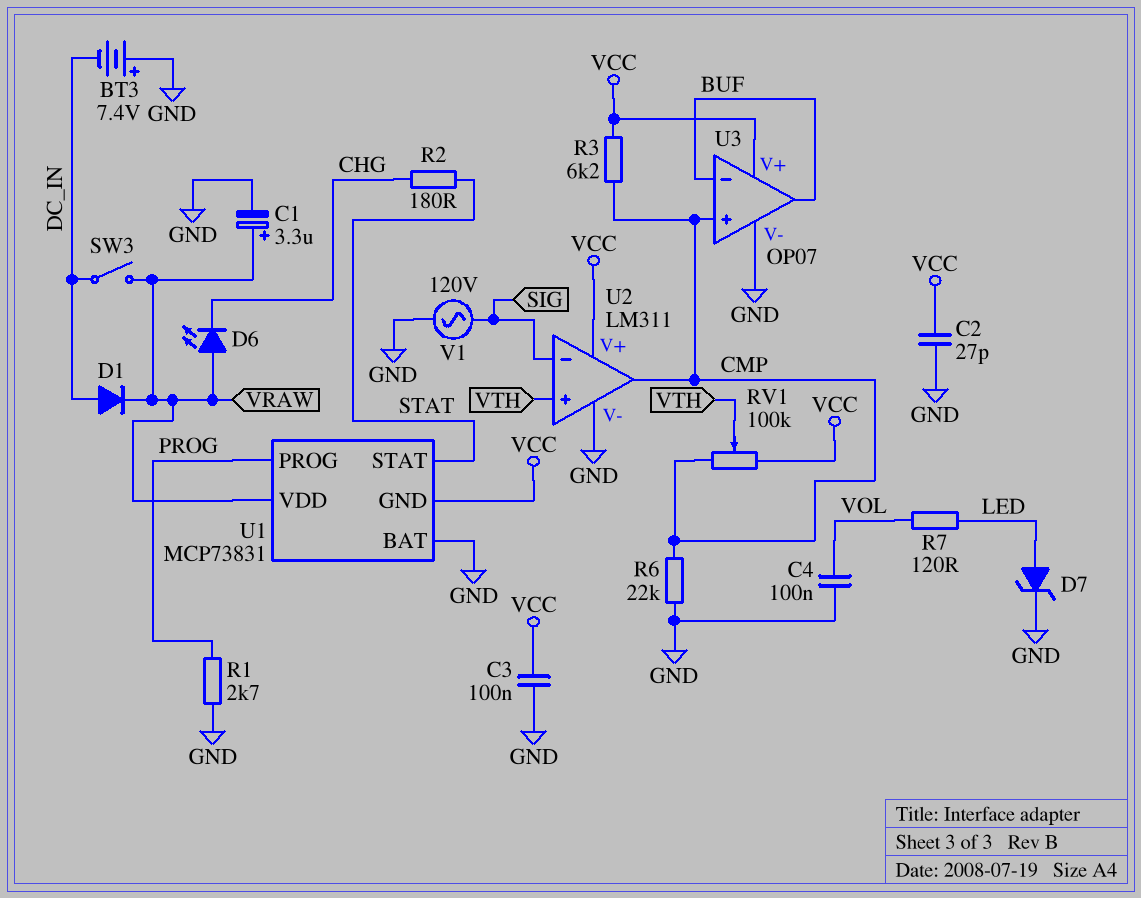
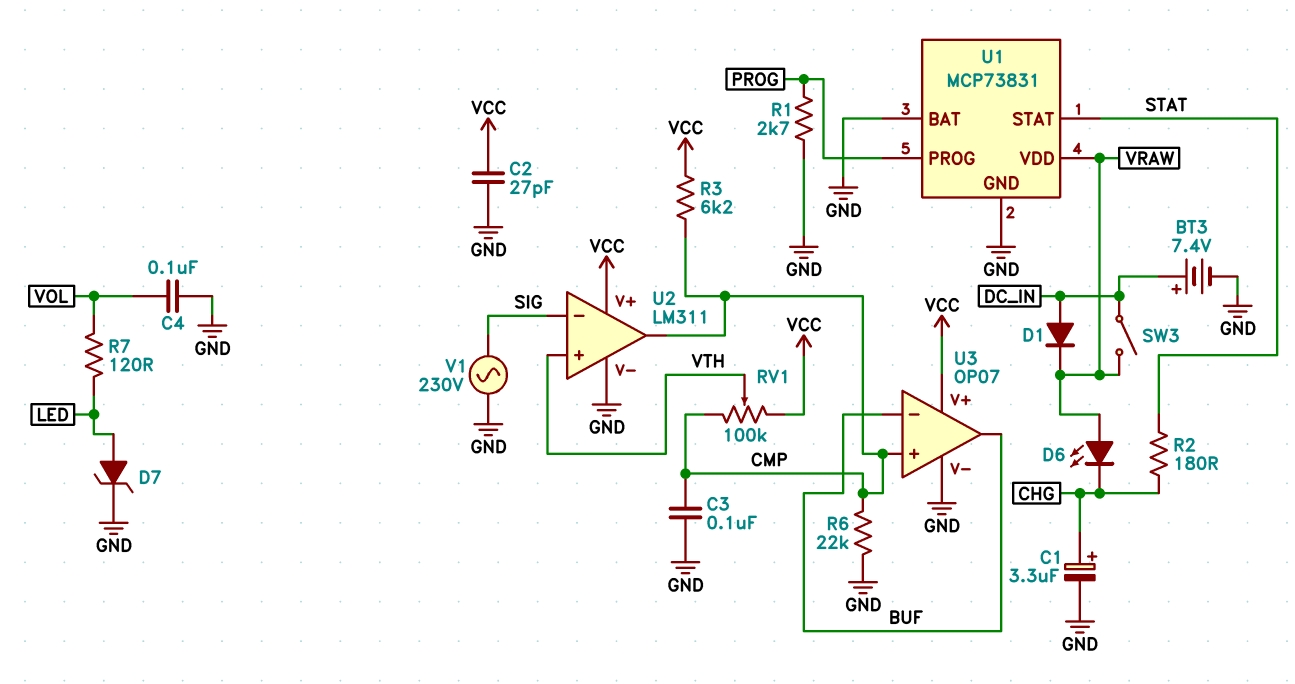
BT3: 7.4V (plus GND, minus DC_IN) -> 7.4V (plus DC_IN, minus GND)
C1: 3.3uF (plus VRAW, minus GND) -> 3.3uF (plus CHG, minus GND)
C3: 100nF (GND, VCC) -> 100nF (CMP, GND)
U1 pin GND: VCC -> GND
V1: AC 120V (GND, SIG) -> AC 230V (GND, SIG)

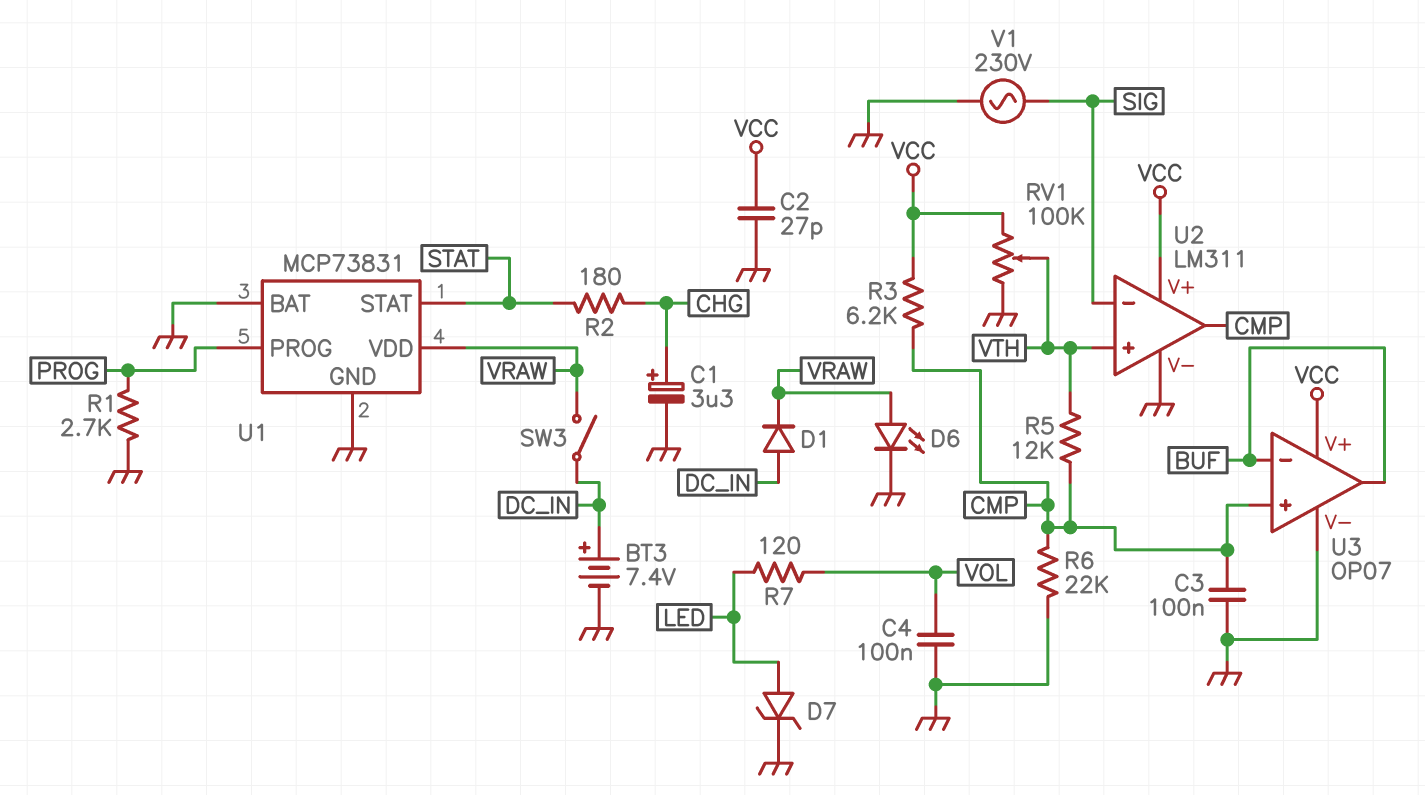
D6: LED (A VRAW, K CHG) -> LED (A VRAW, K GND)
R5: none -> 12k (CMP, VTH)
RV1: 100k (CMP, VCC, wiper VTH) -> 100k (GND, VCC, wiper VTH)

